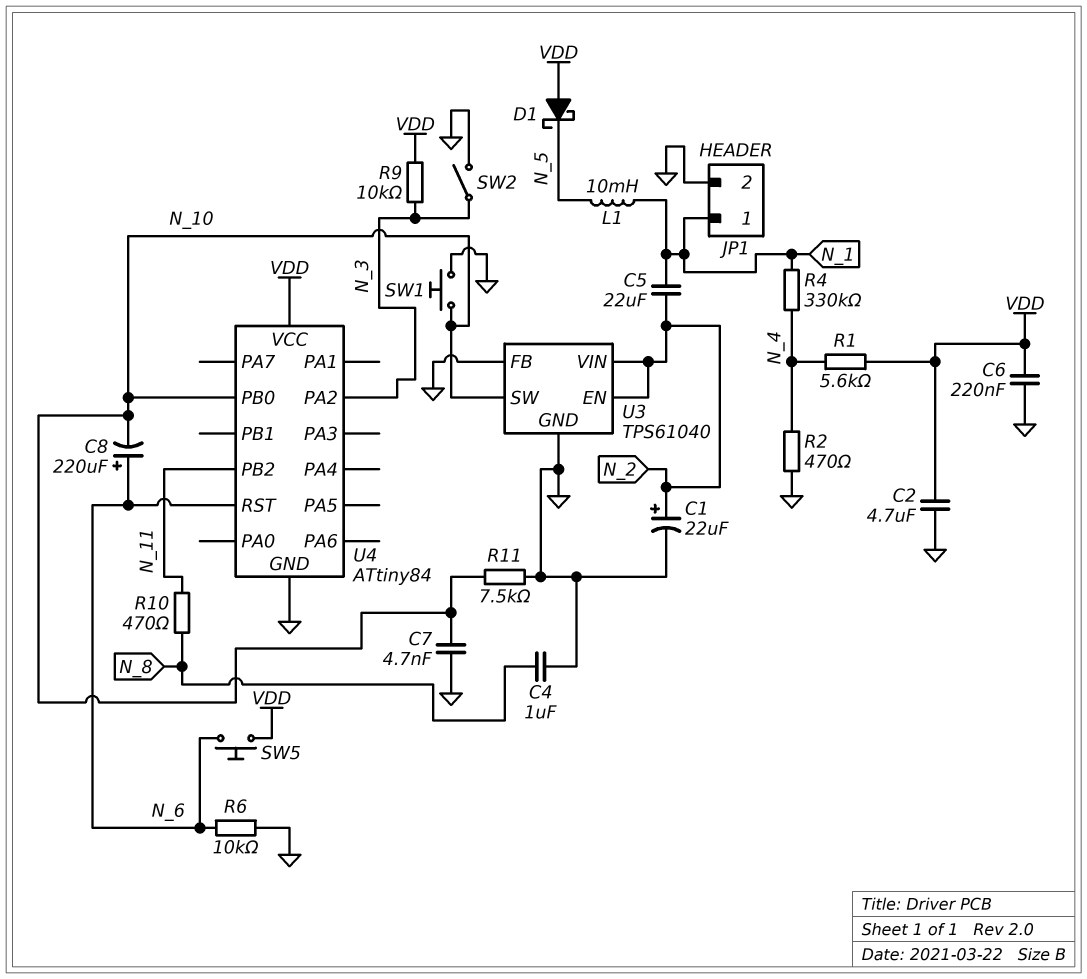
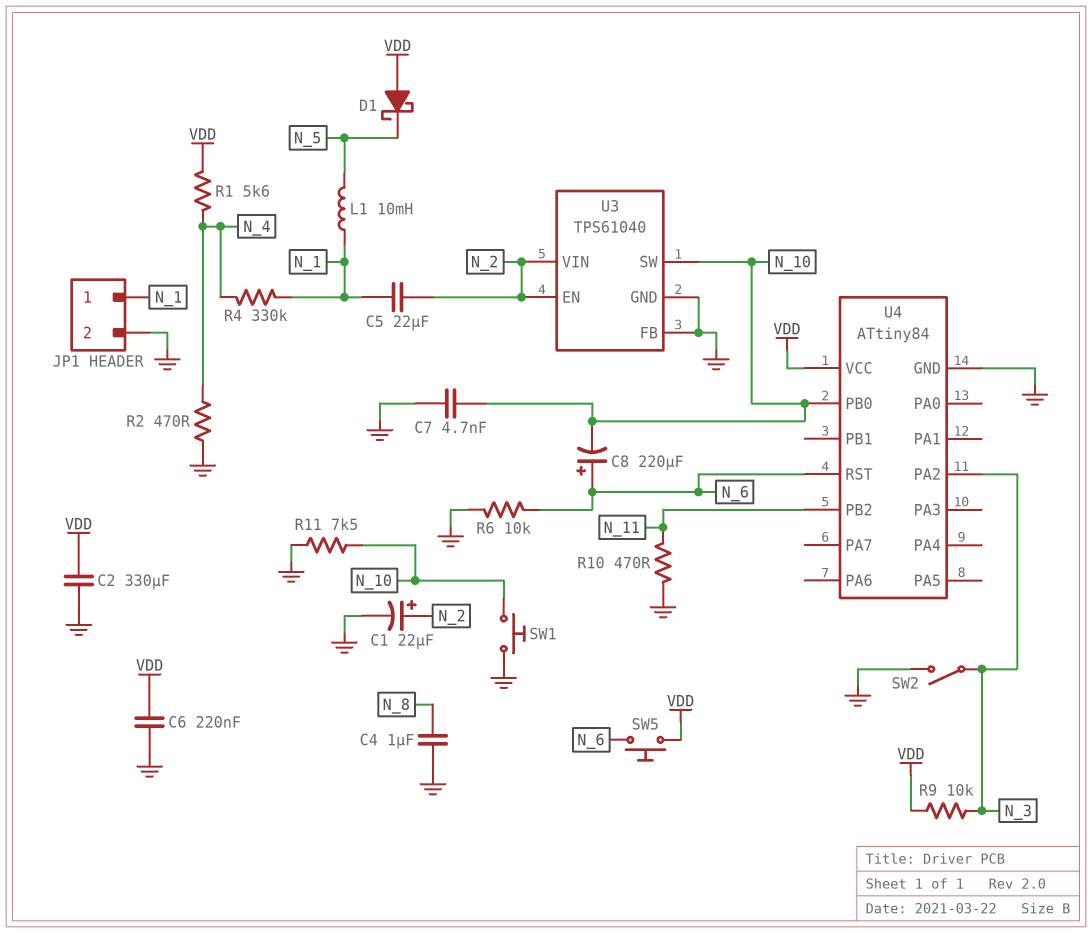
C2: 4.7uF (GND, VDD) -> 330uF (GND, VDD)
R10: 470 (N_8, N_11) -> 470 (GND, N_11)

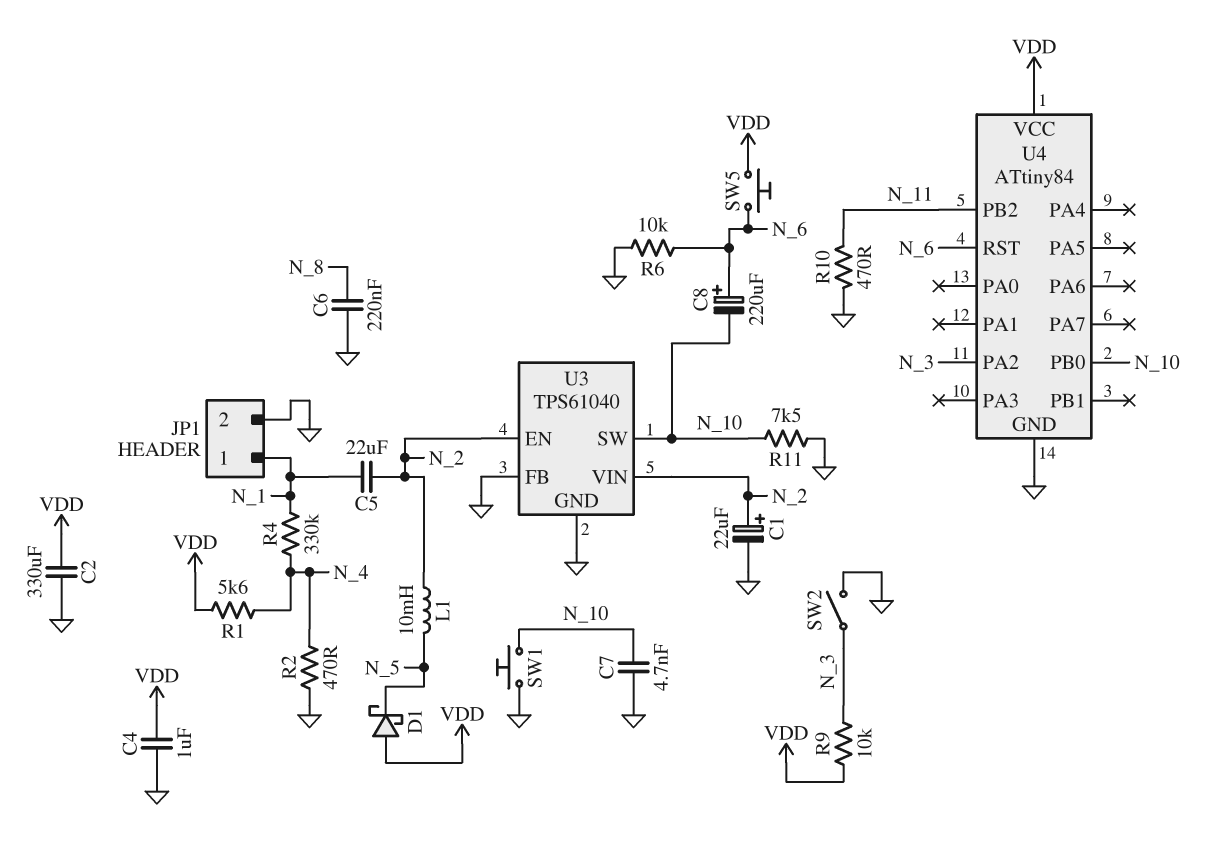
C4: 1uF (GND, N_8) -> 1uF (GND, VDD)
C6: 220nF (GND, VDD) -> 220nF (GND, N_8)
L1: 10mH (N_1, N_5) -> 10mH (N_2, N_5)

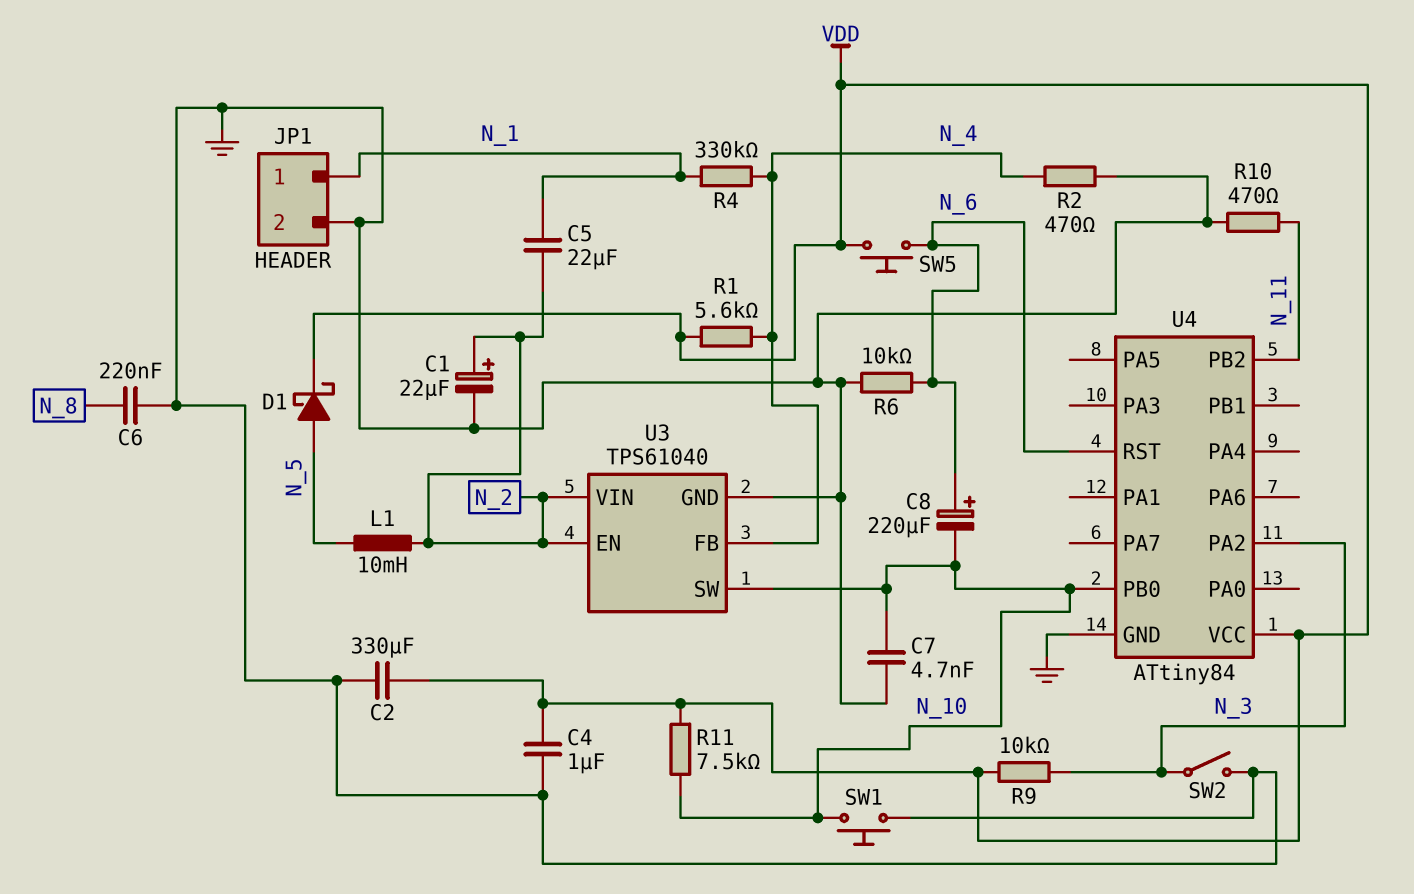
D1: schottky (A VDD, K N_5) -> schottky (A N_5, K VDD)
R11: 7.5k (GND, N_10) -> 7.5k (N_10, VDD)
U3 pin FB: GND -> N_4

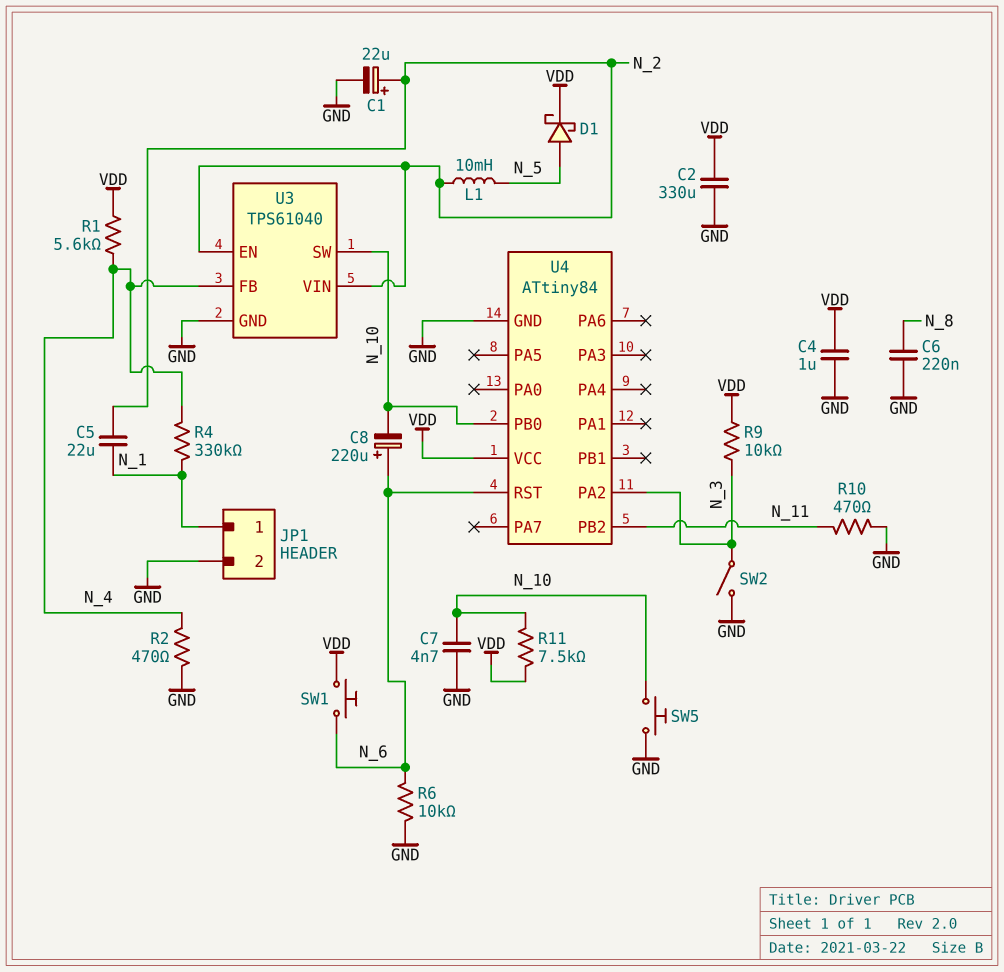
SW1: button (GND, N_10) -> button (N_6, VDD)
SW5: button (N_6, VDD) -> button (GND, N_10)

